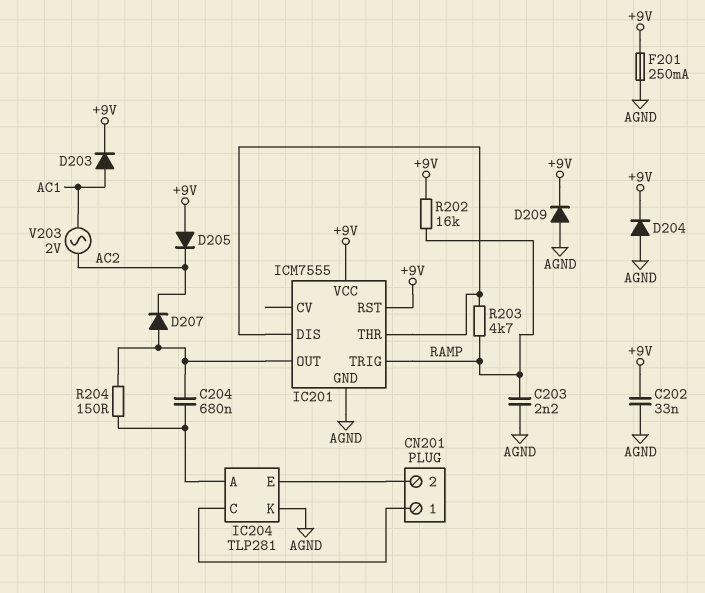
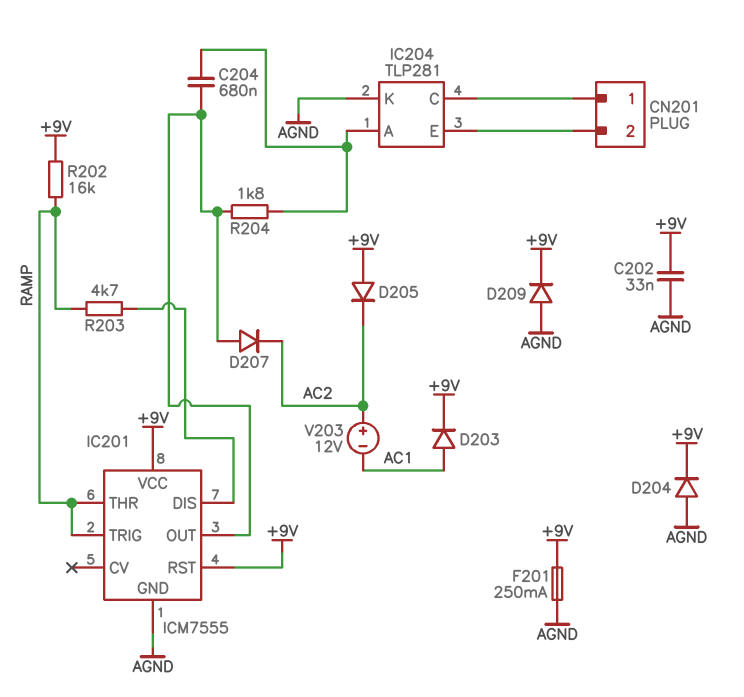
C203: 2.2nF (AGND, RAMP) -> none
IC201 pin THR: IC201/DIS -> RAMP
R204: 150 (IC201/OUT, IC204/A) -> 1.8k (IC201/OUT, IC204/A)
V203: AC 2V (AC1, AC2) -> 12V (plus AC2, minus AC1)

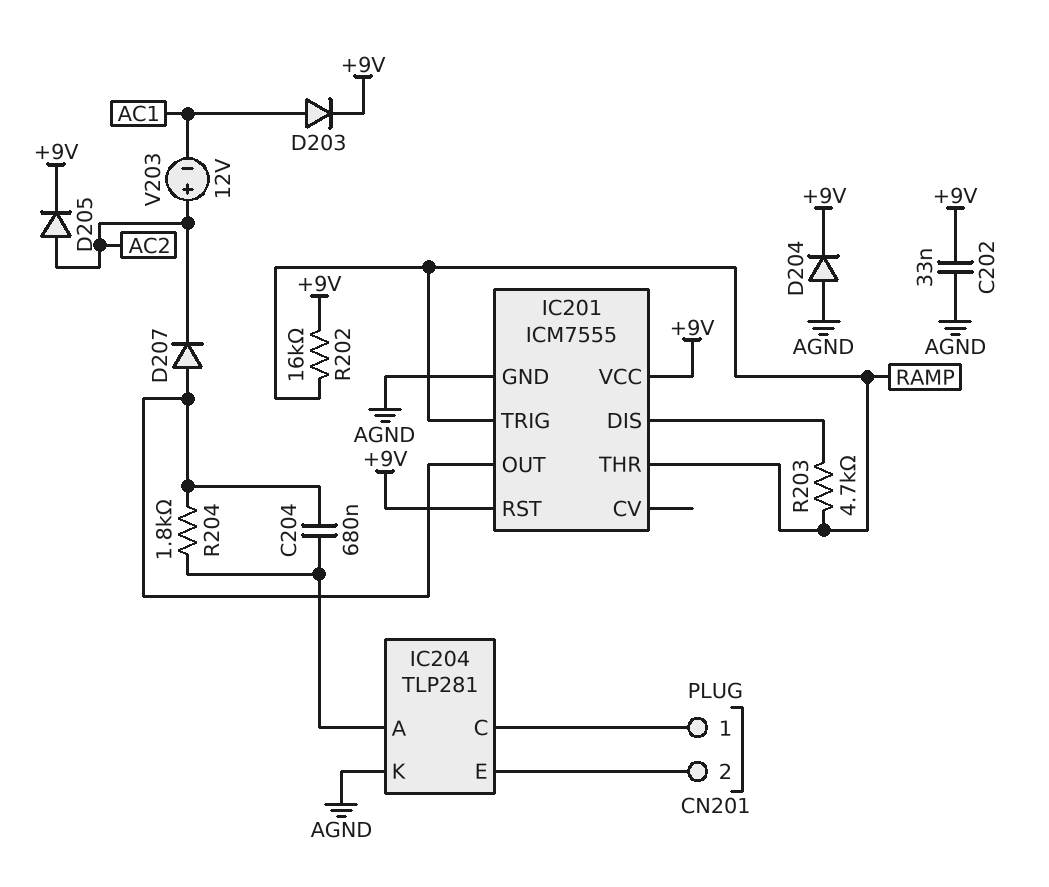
D205: diode (A +9V, K AC2) -> diode (A AC2, K +9V)
D209: diode (A AGND, K +9V) -> none
F201: 250mA (+9V, AGND) -> none

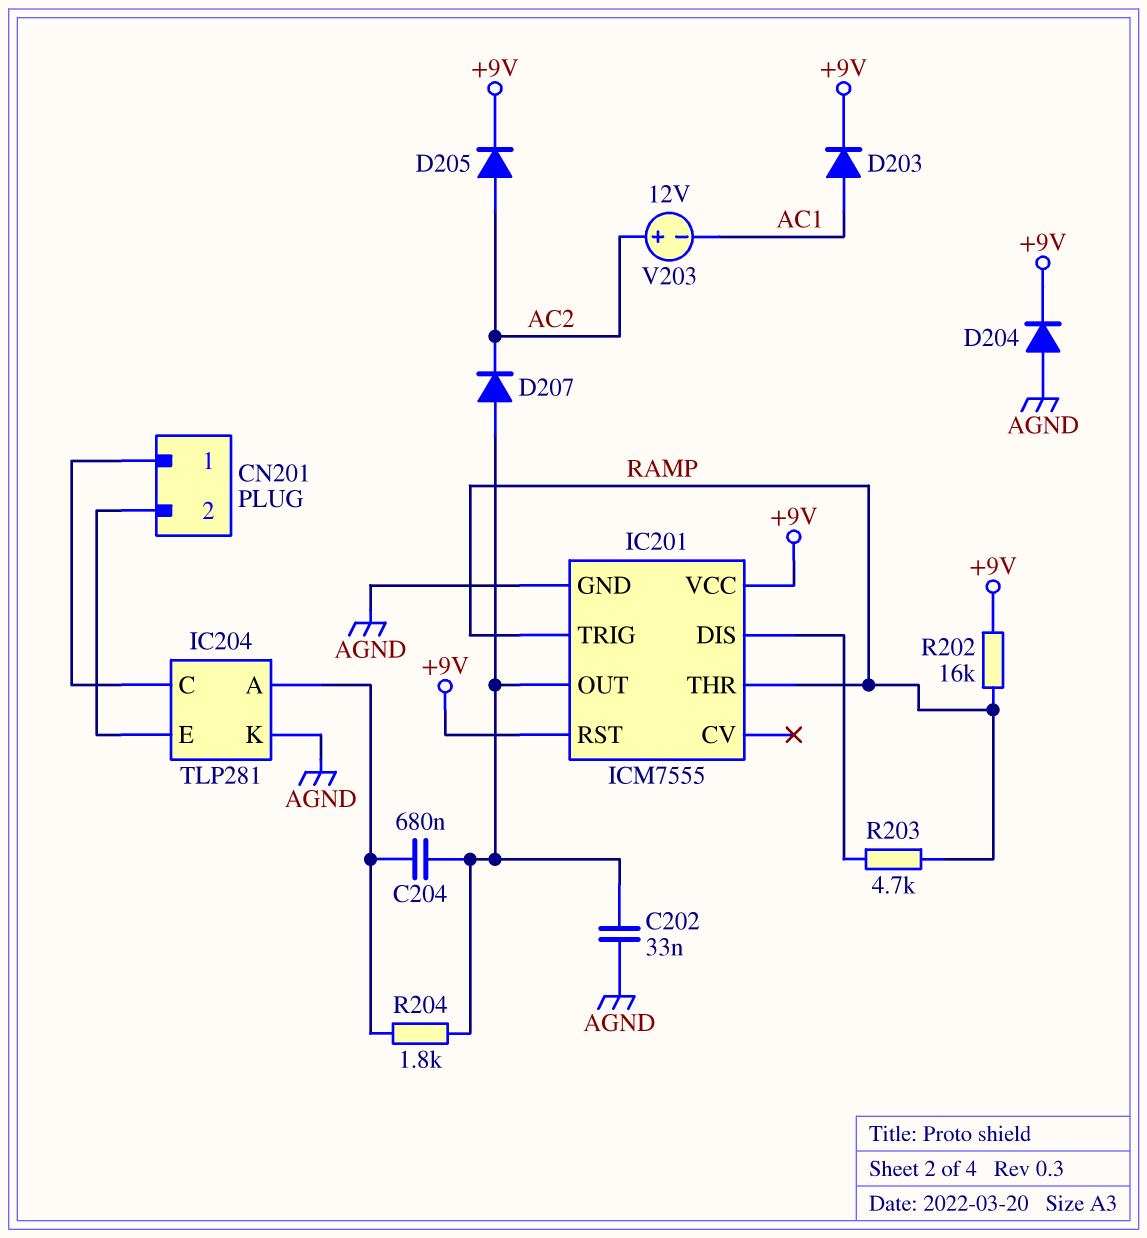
C202: 33nF (+9V, AGND) -> 33nF (AGND, IC201/OUT)

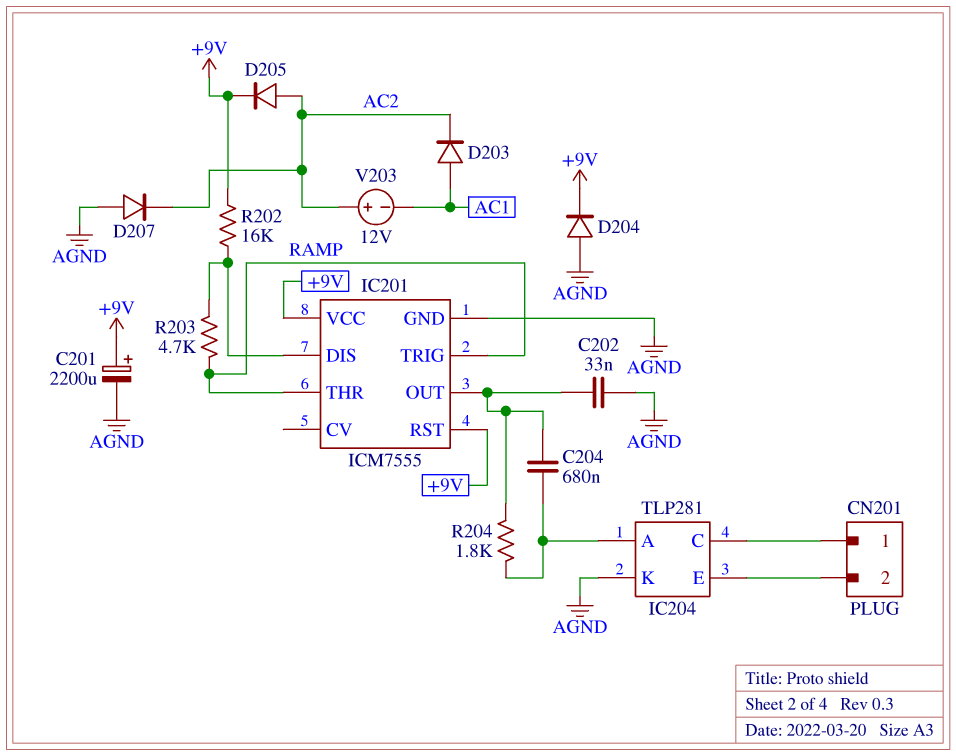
C201: none -> 2200uF (plus +9V, minus AGND)
D203: diode (A AC1, K +9V) -> diode (A AC1, K AC2)
D207: diode (A IC201/OUT, K AC2) -> diode (A AGND, K AC2)
R202: 16k (+9V, RAMP) -> 16k (+9V, IC201/DIS)

